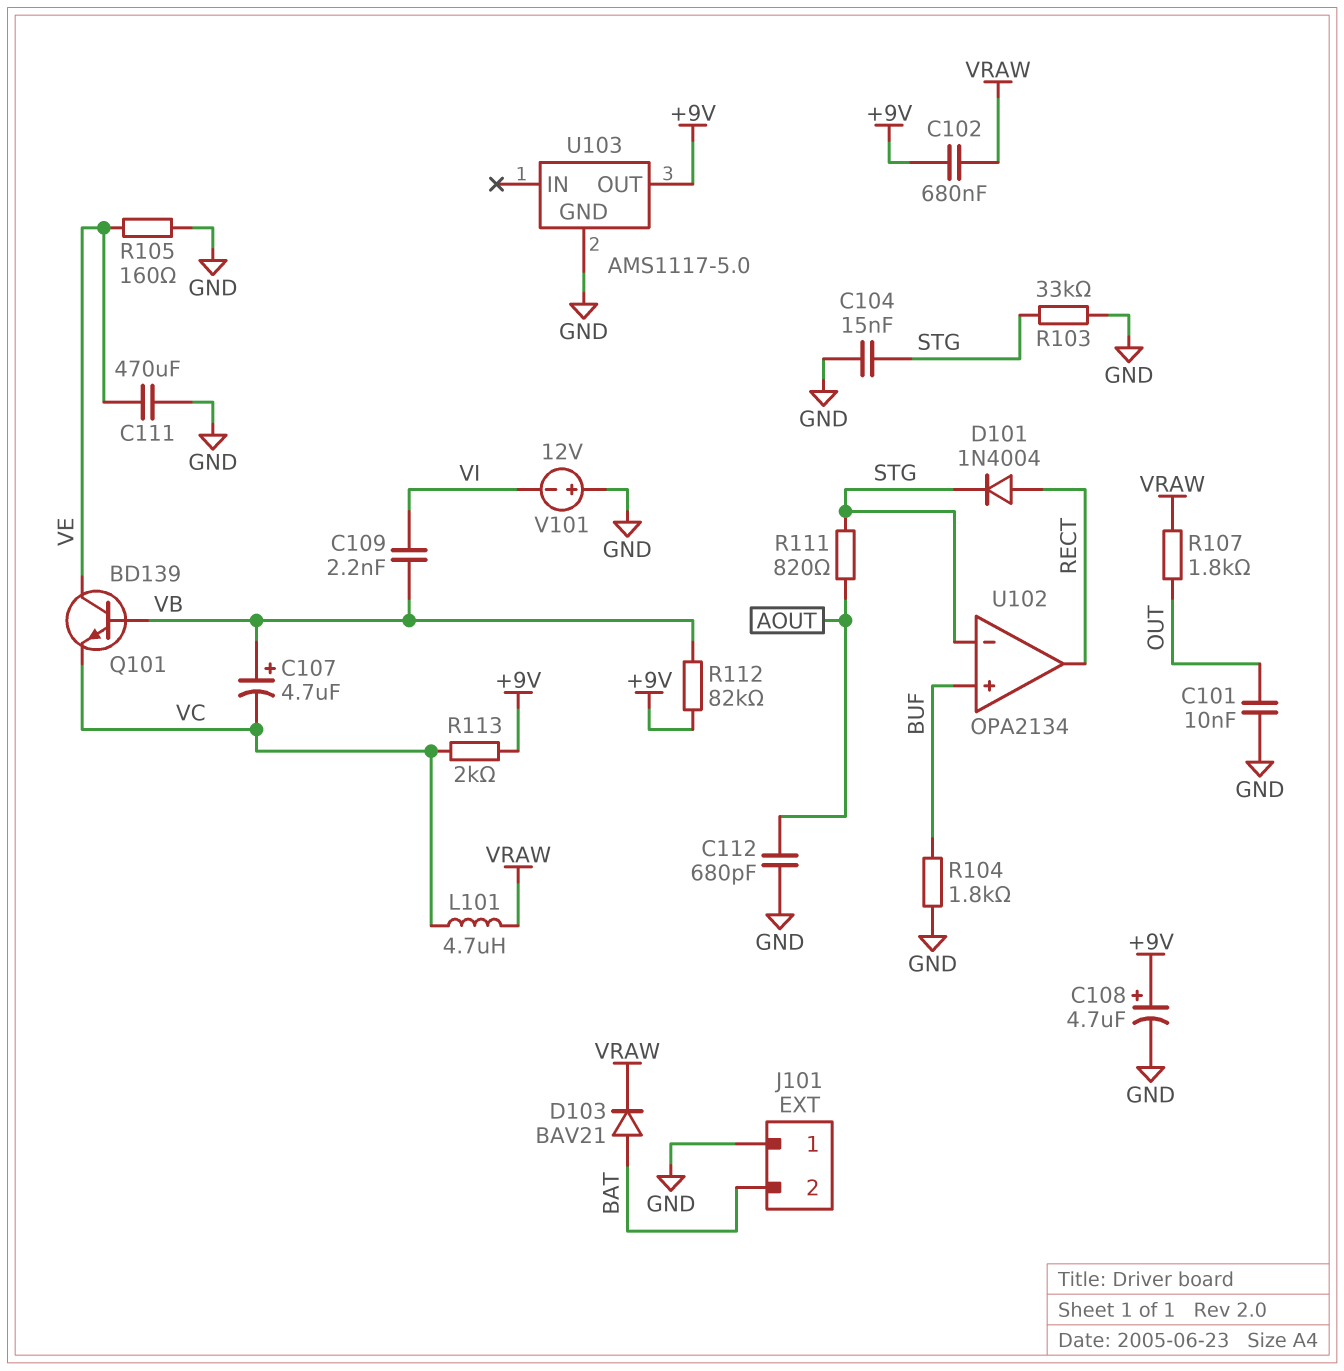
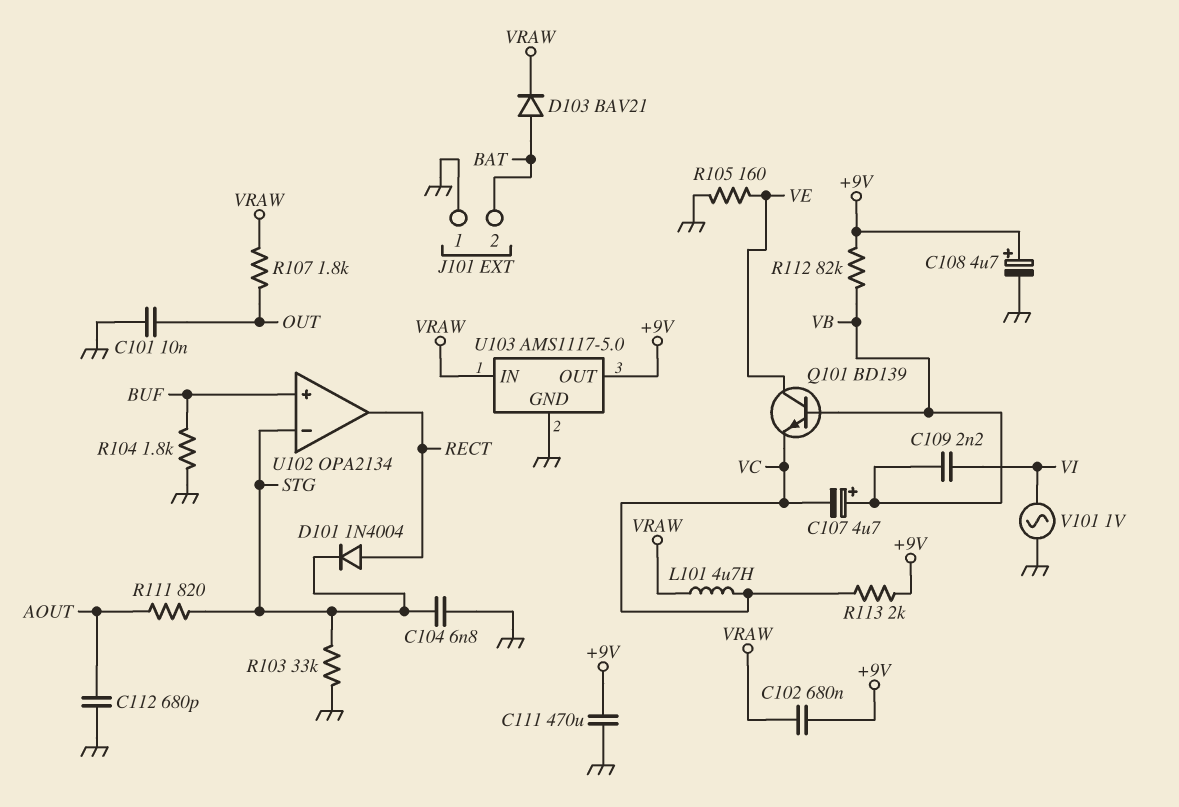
C104: 15nF (GND, STG) -> 6.8nF (GND, STG)
C111: 470uF (GND, VE) -> 470uF (+9V, GND)
U103 pin IN: none -> VRAW
V101: 12V (plus GND, minus VI) -> AC 1V (GND, VI)

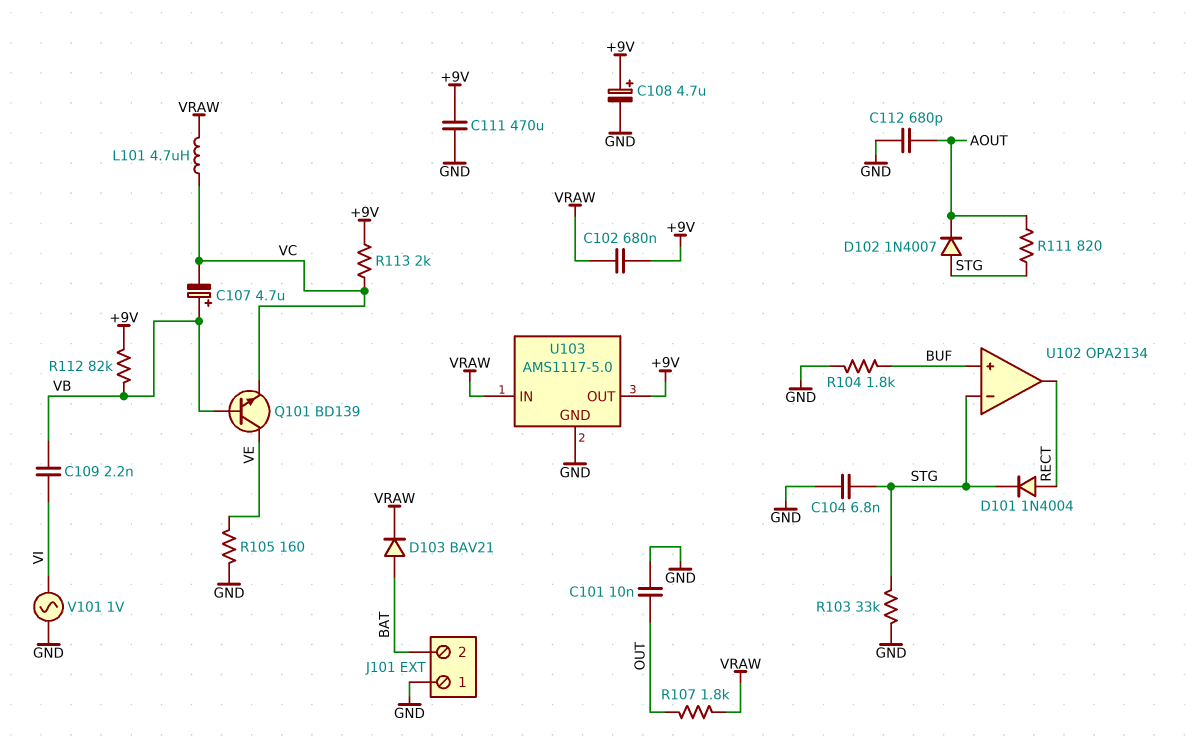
D102: none -> diode 1N4007 (A STG, K AOUT)

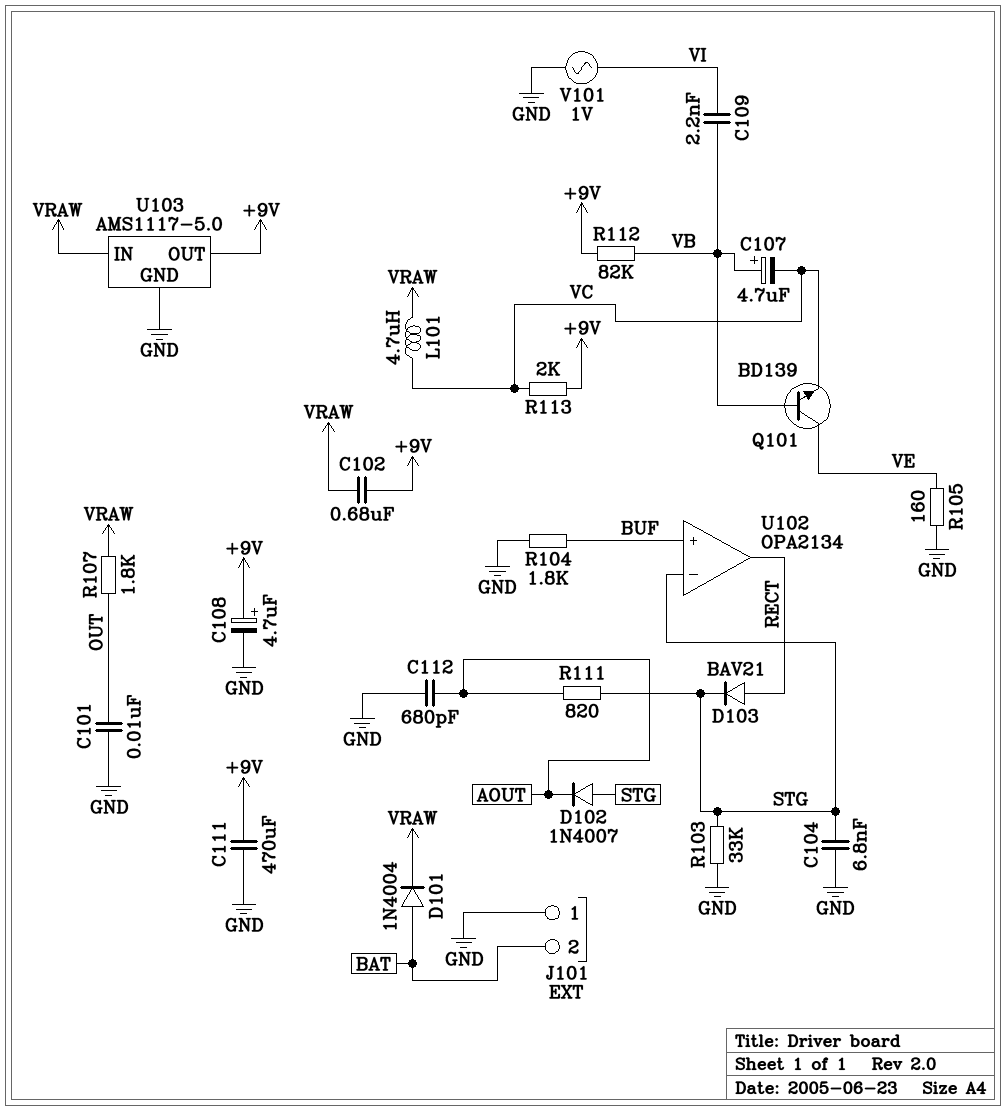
D101: diode 1N4004 (A RECT, K STG) -> diode 1N4004 (A BAT, K VRAW)
D103: diode BAV21 (A BAT, K VRAW) -> diode BAV21 (A RECT, K STG)

